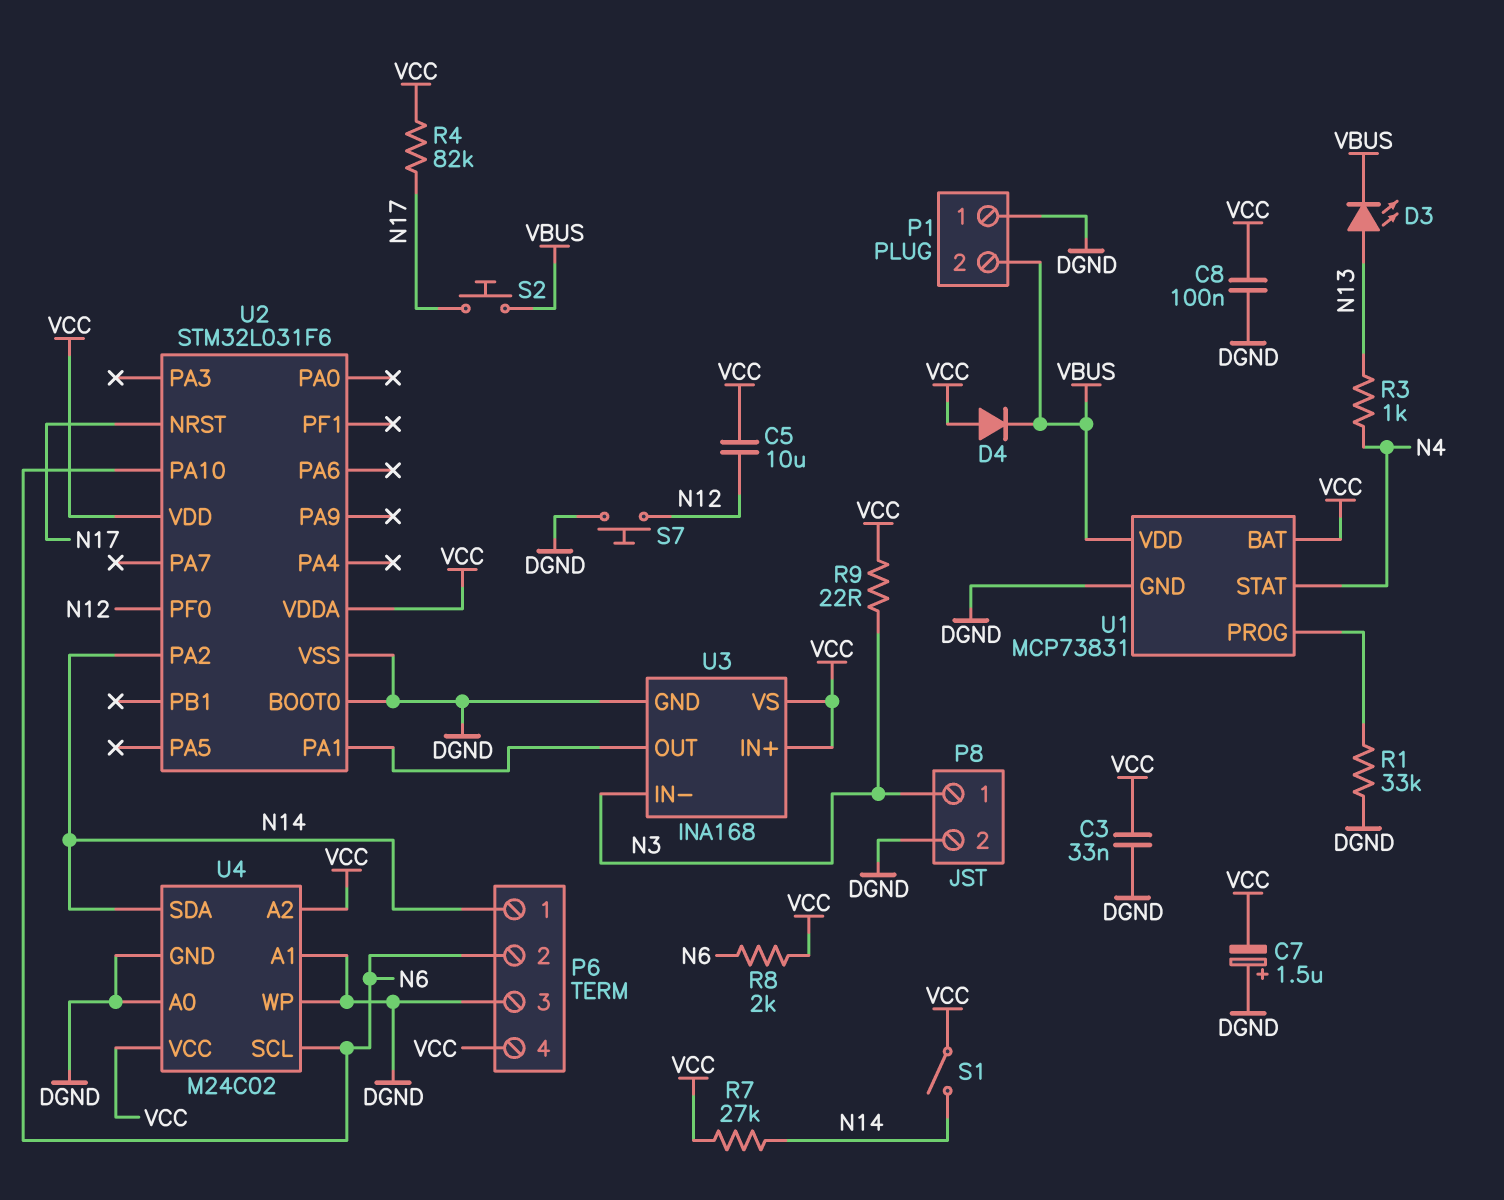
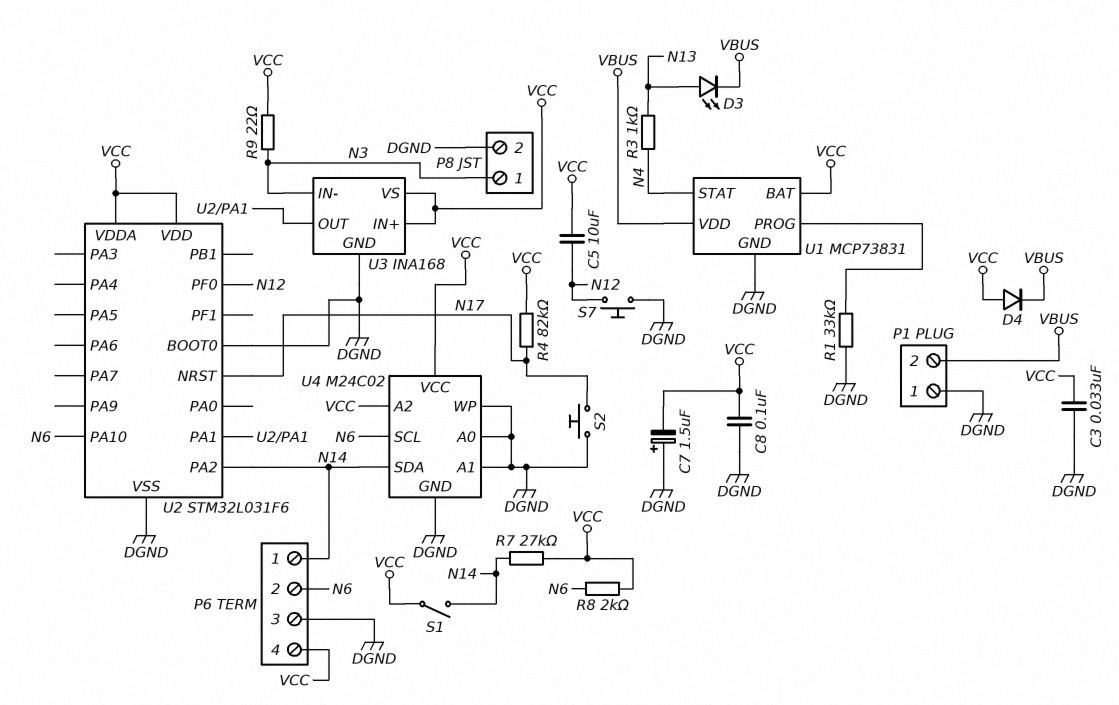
S2: button (N17, VBUS) -> button (DGND, N17)

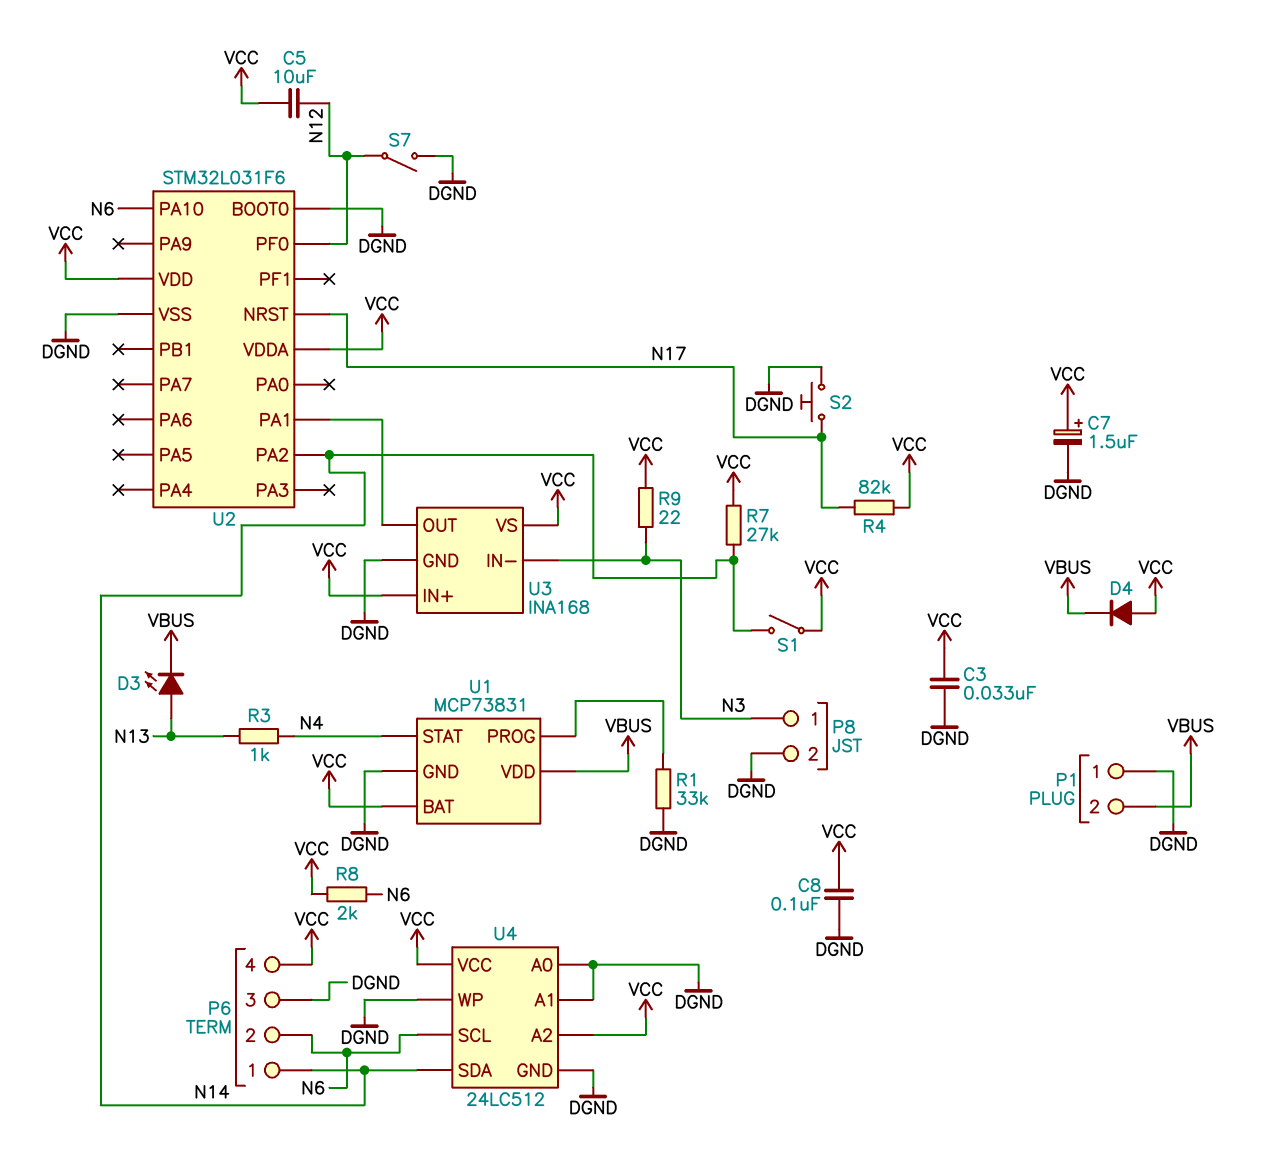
C7: 1.5uF (plus DGND, minus VCC) -> 1.5uF (plus VCC, minus DGND)
S7: button (DGND, N12) -> switch (DGND, N12)
U4: M24C02 -> 24LC512

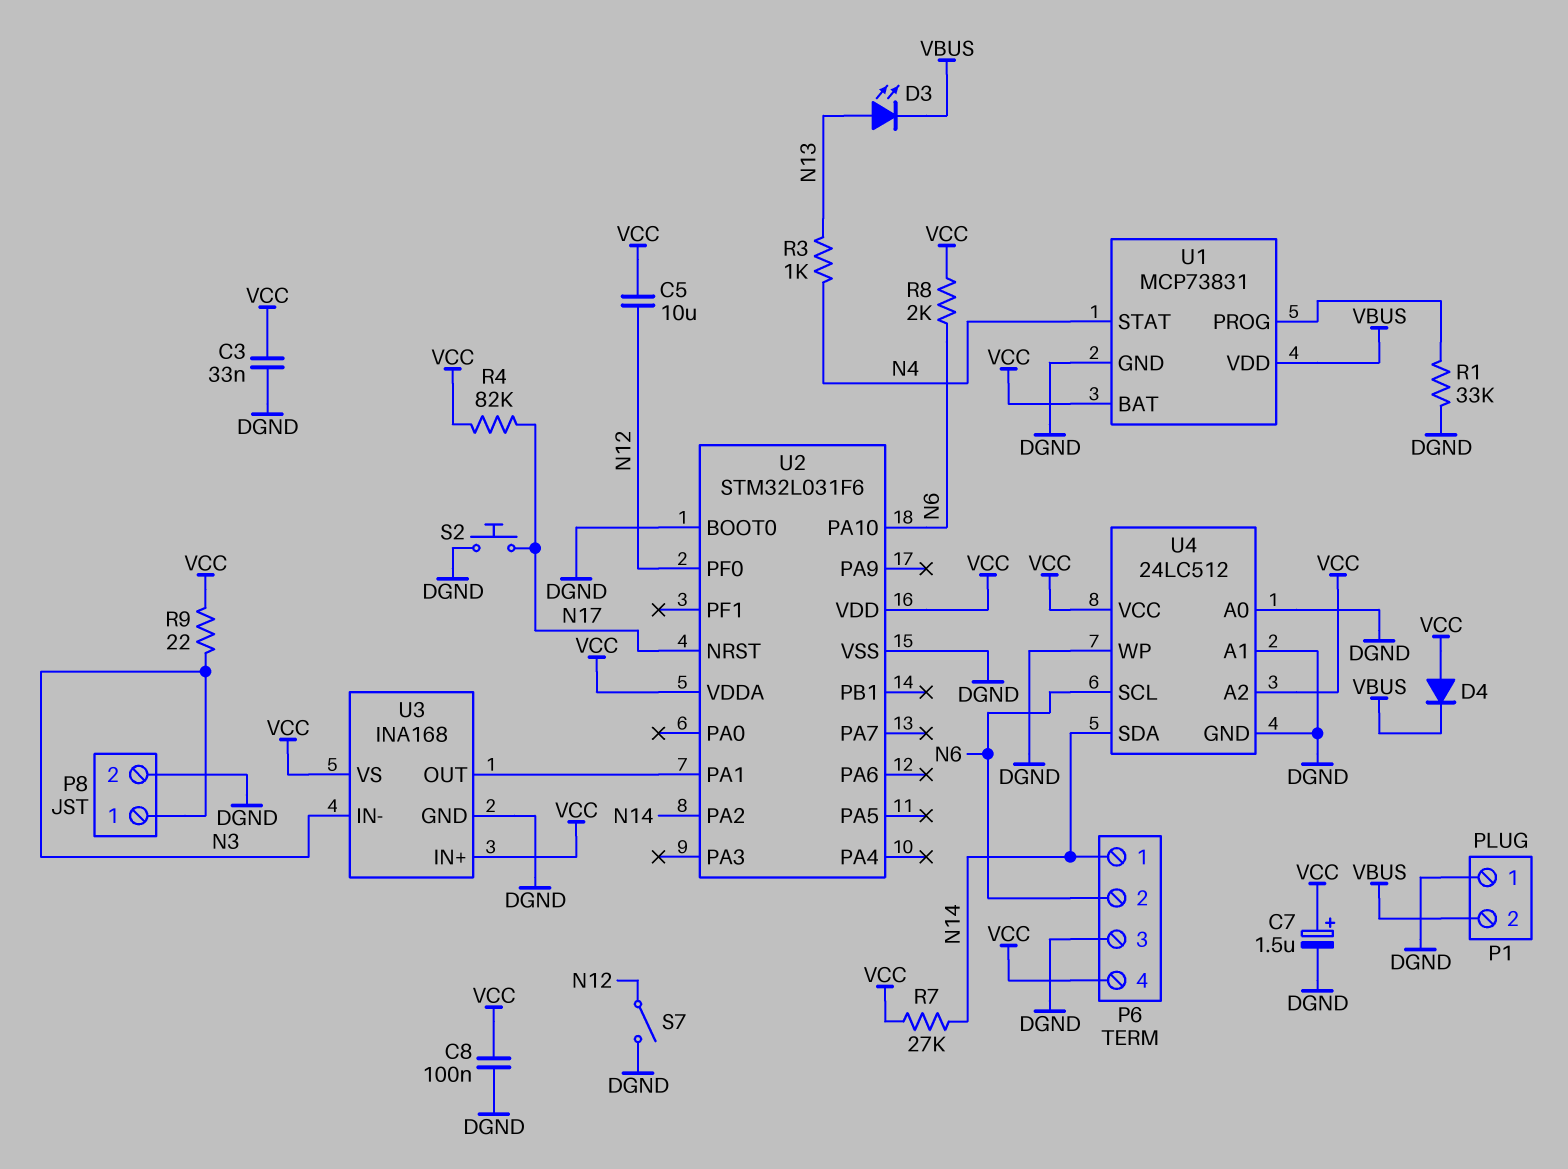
S1: switch (N14, VCC) -> none

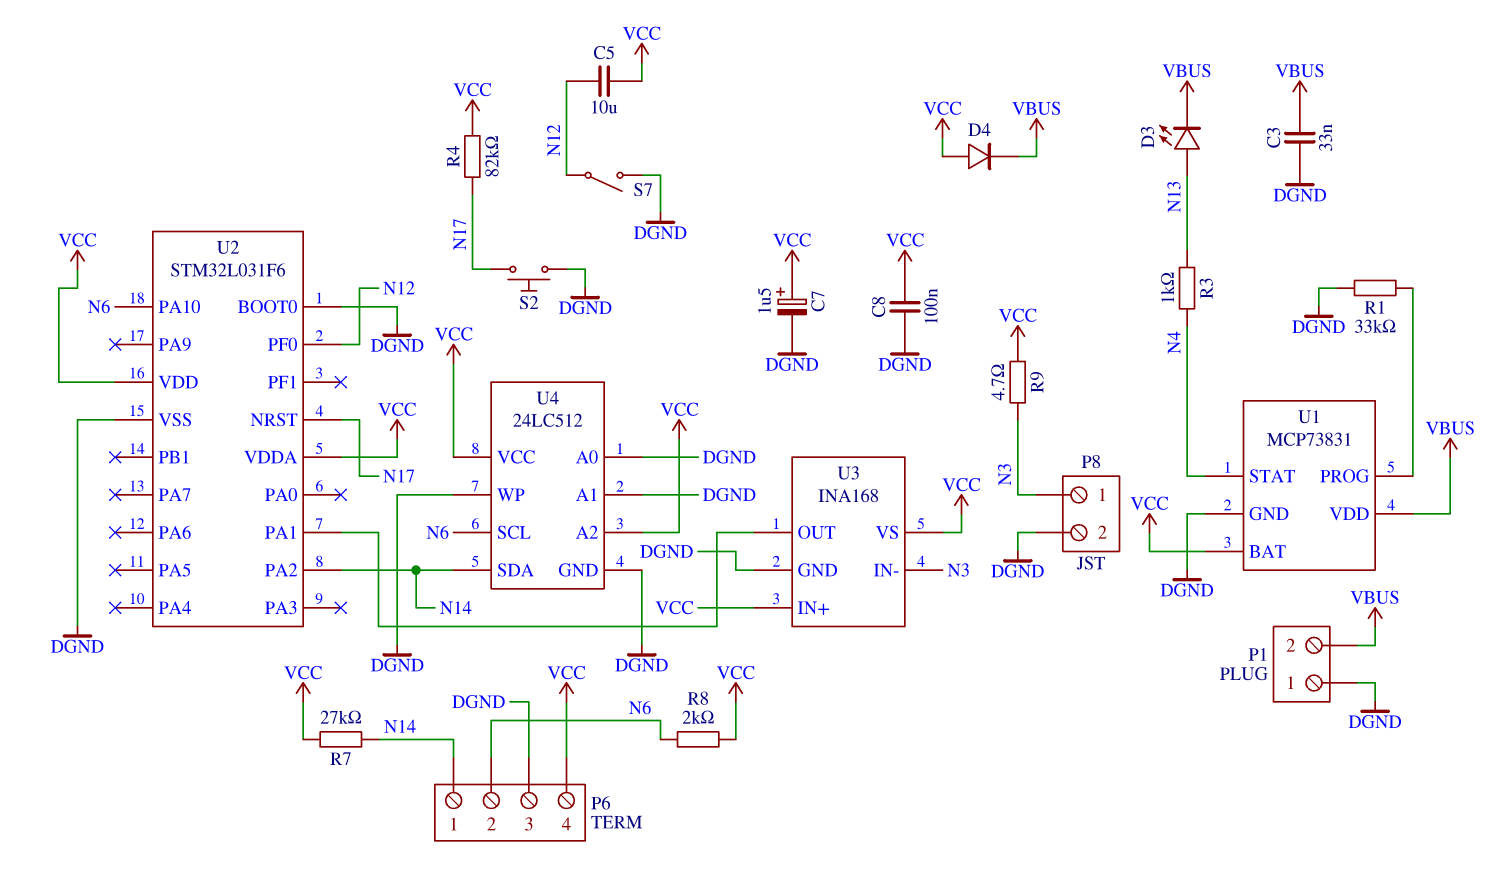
C3: 33nF (DGND, VCC) -> 33nF (DGND, VBUS)
R9: 22 (N3, VCC) -> 4.7 (N3, VCC)

